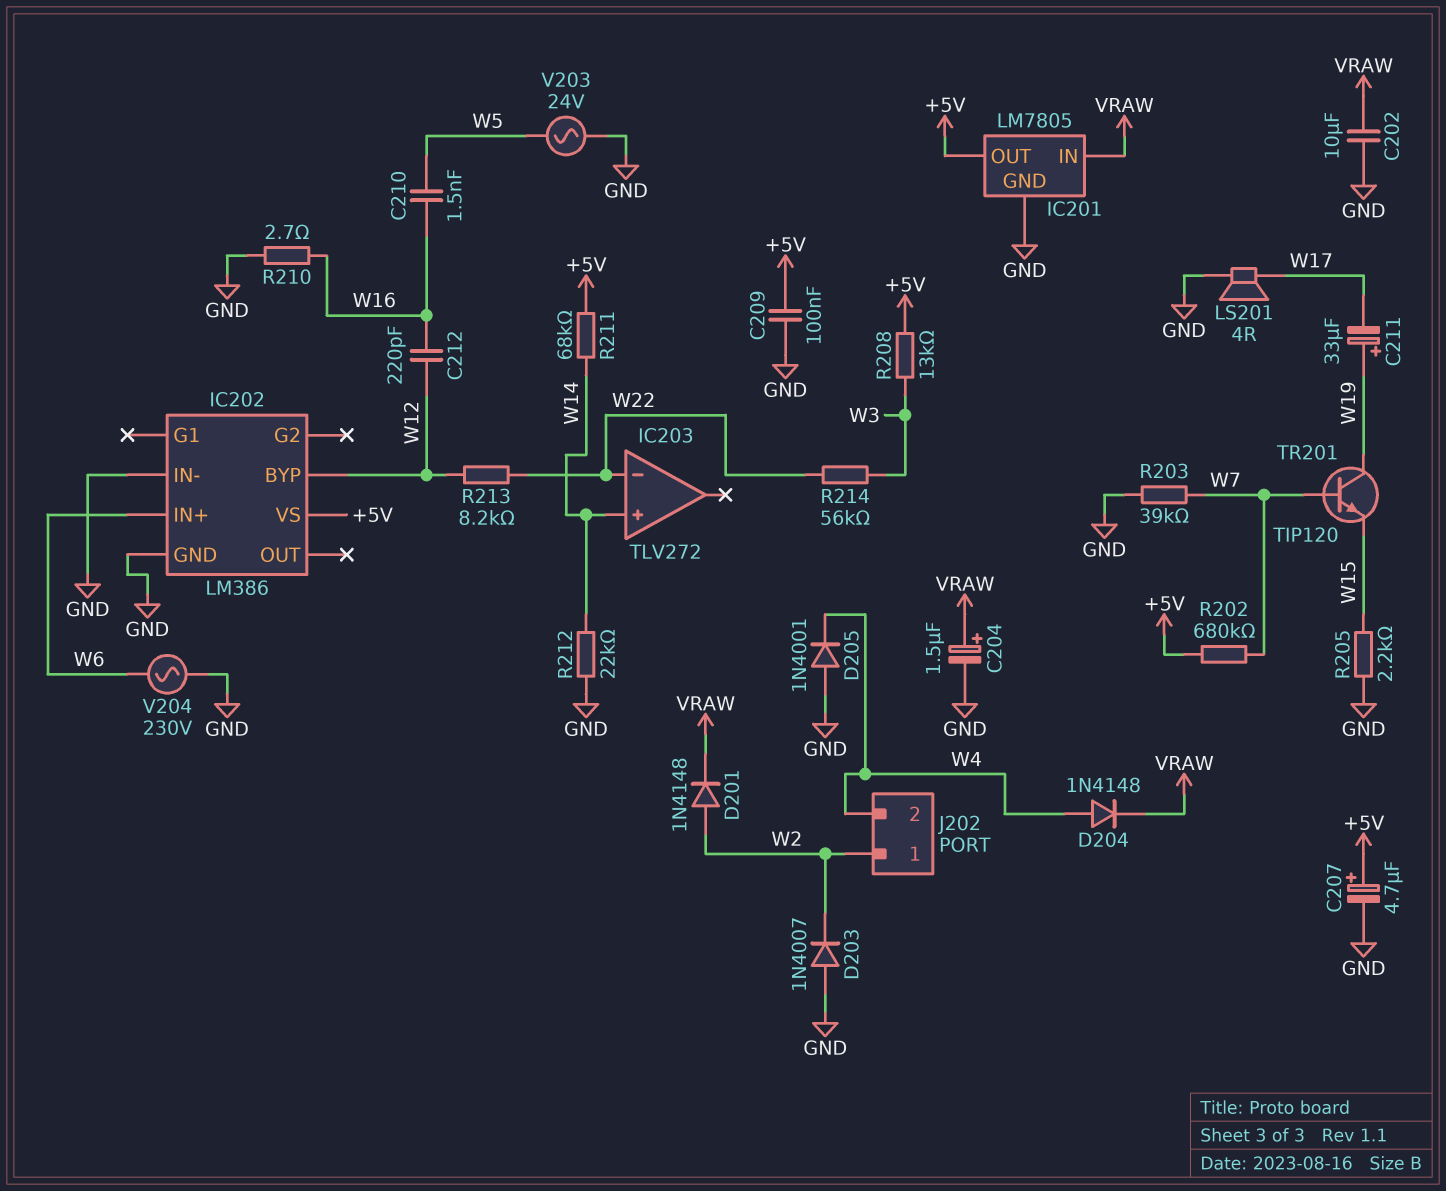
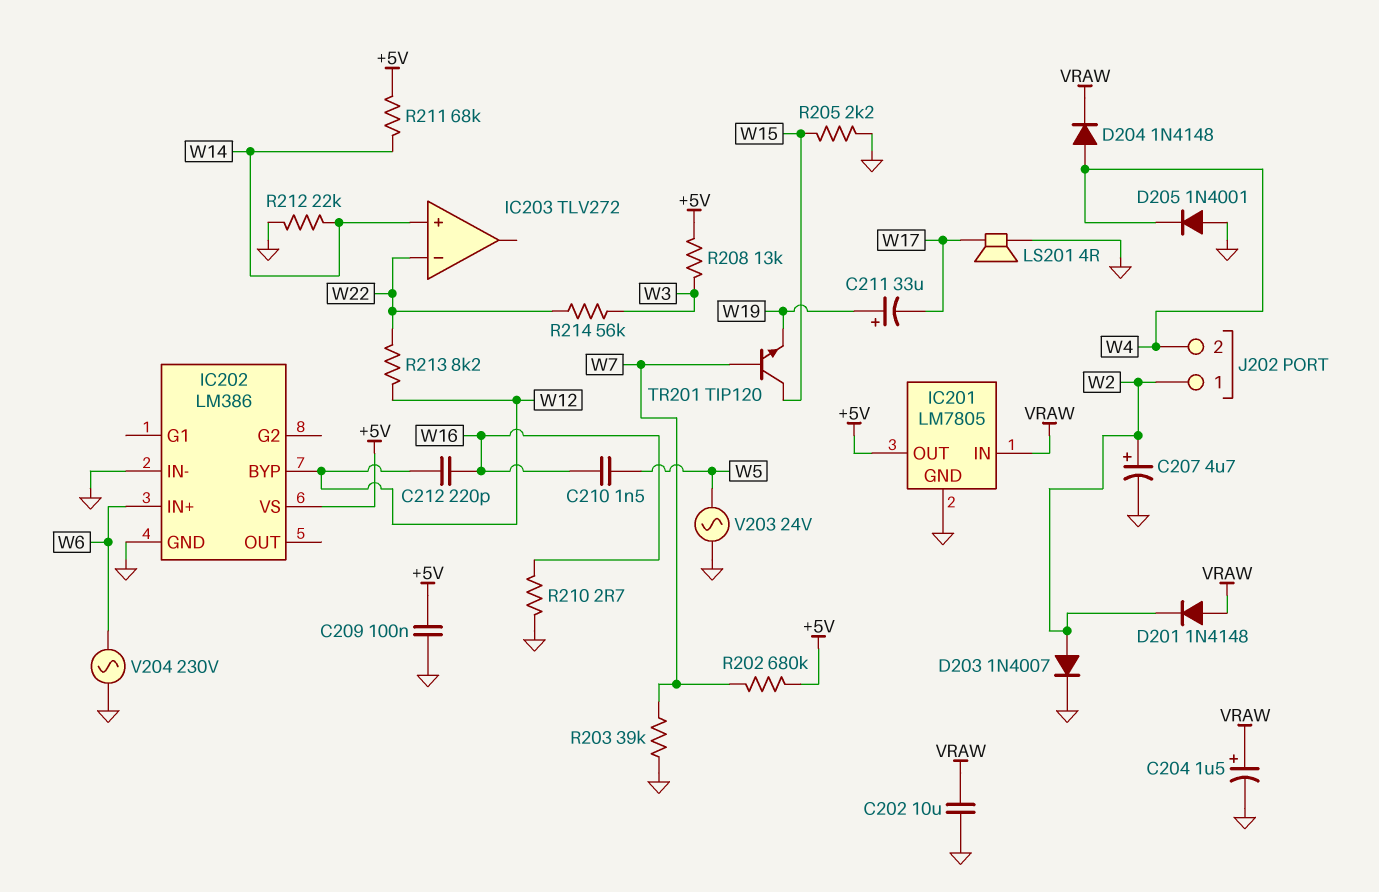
C207: 4.7uF (plus +5V, minus GND) -> 4.7uF (plus W2, minus GND)
D201: diode 1N4148 (A W2, K VRAW) -> diode 1N4148 (A VRAW, K W2)
D203: diode 1N4007 (A GND, K W2) -> diode 1N4007 (A W2, K GND)
TR201: NPN TIP120 (B W7, C W19, E W15) -> NPN TIP120 (B W7, C W15, E W19)

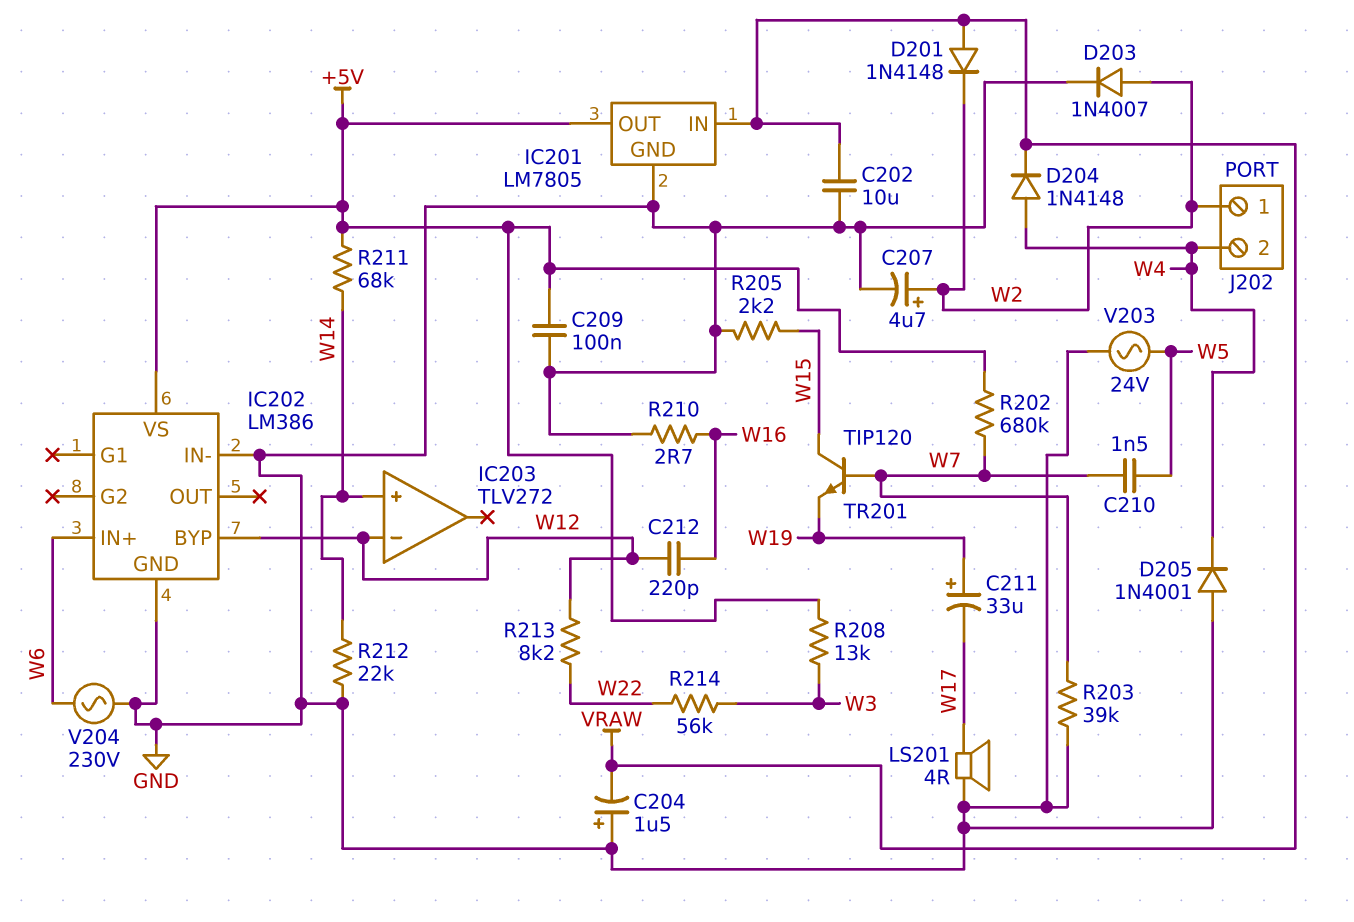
C204: 1.5uF (plus VRAW, minus GND) -> 1.5uF (plus GND, minus VRAW)
C210: 1.5nF (W5, W16) -> 1.5nF (W5, W7)
IC203 pin in-: W22 -> W12

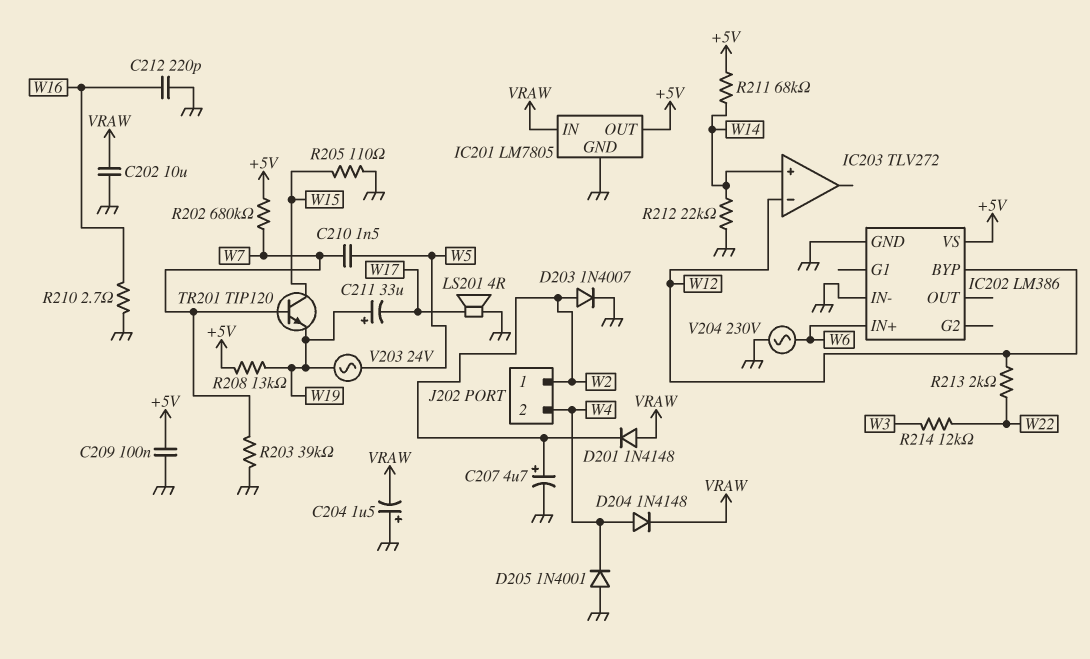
C212: 220pF (W12, W16) -> 220pF (GND, W16)
R205: 2.2k (GND, W15) -> 110 (GND, W15)
R208: 13k (+5V, W3) -> 13k (+5V, W19)
R213: 8.2k (W12, W22) -> 2k (W12, W22)
R214: 56k (W3, W22) -> 12k (W3, W22)
V203: AC 24V (GND, W5) -> AC 24V (W5, W19)

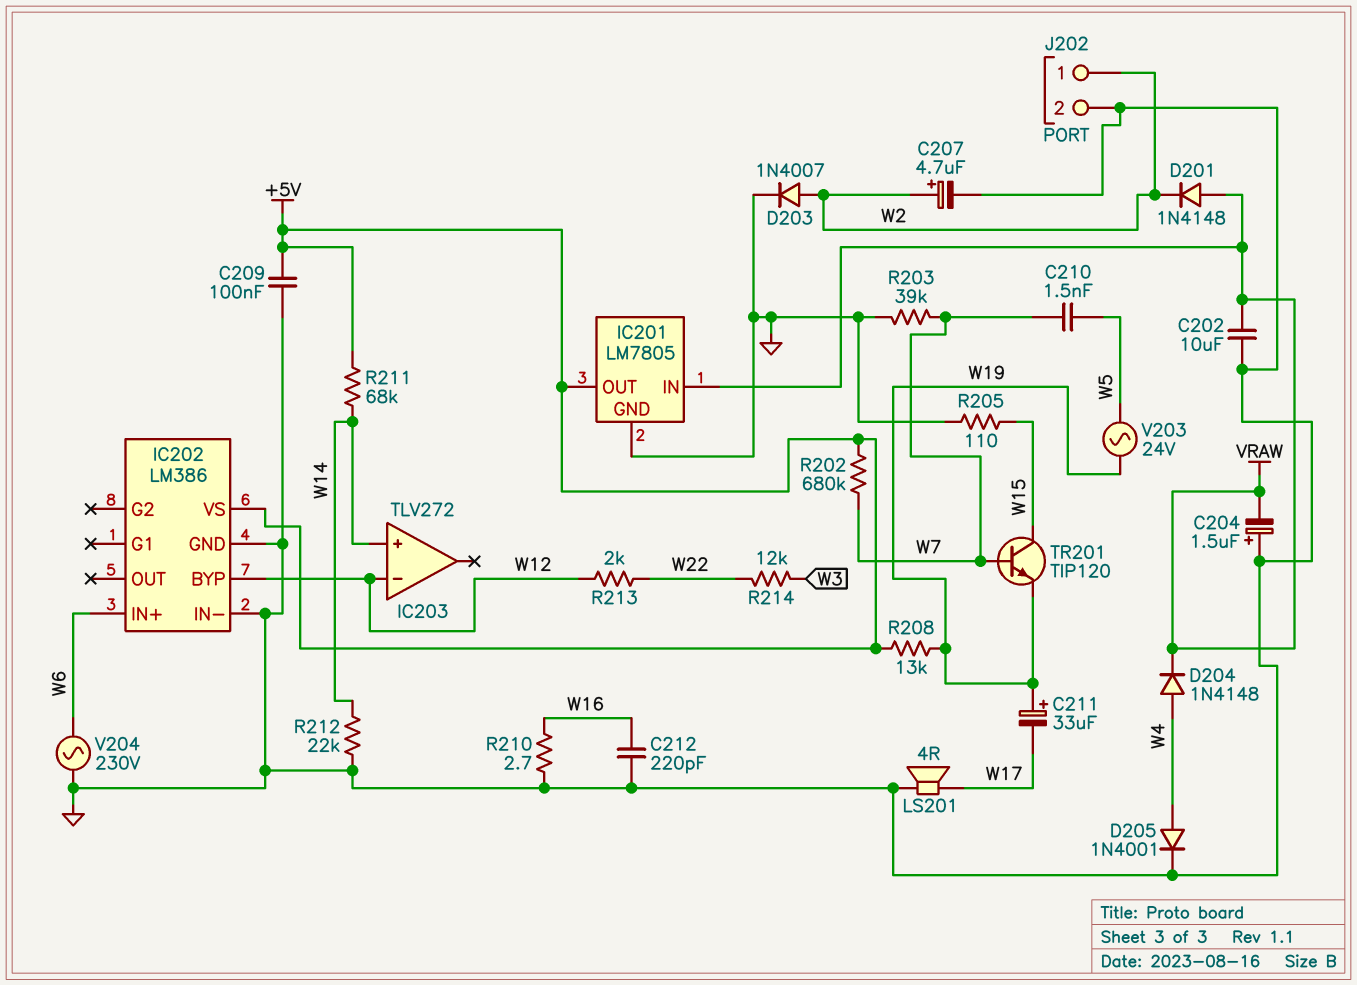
D205: diode 1N4001 (A GND, K W4) -> diode 1N4001 (A W4, K GND)
J202 pin 2: W4 -> GND

